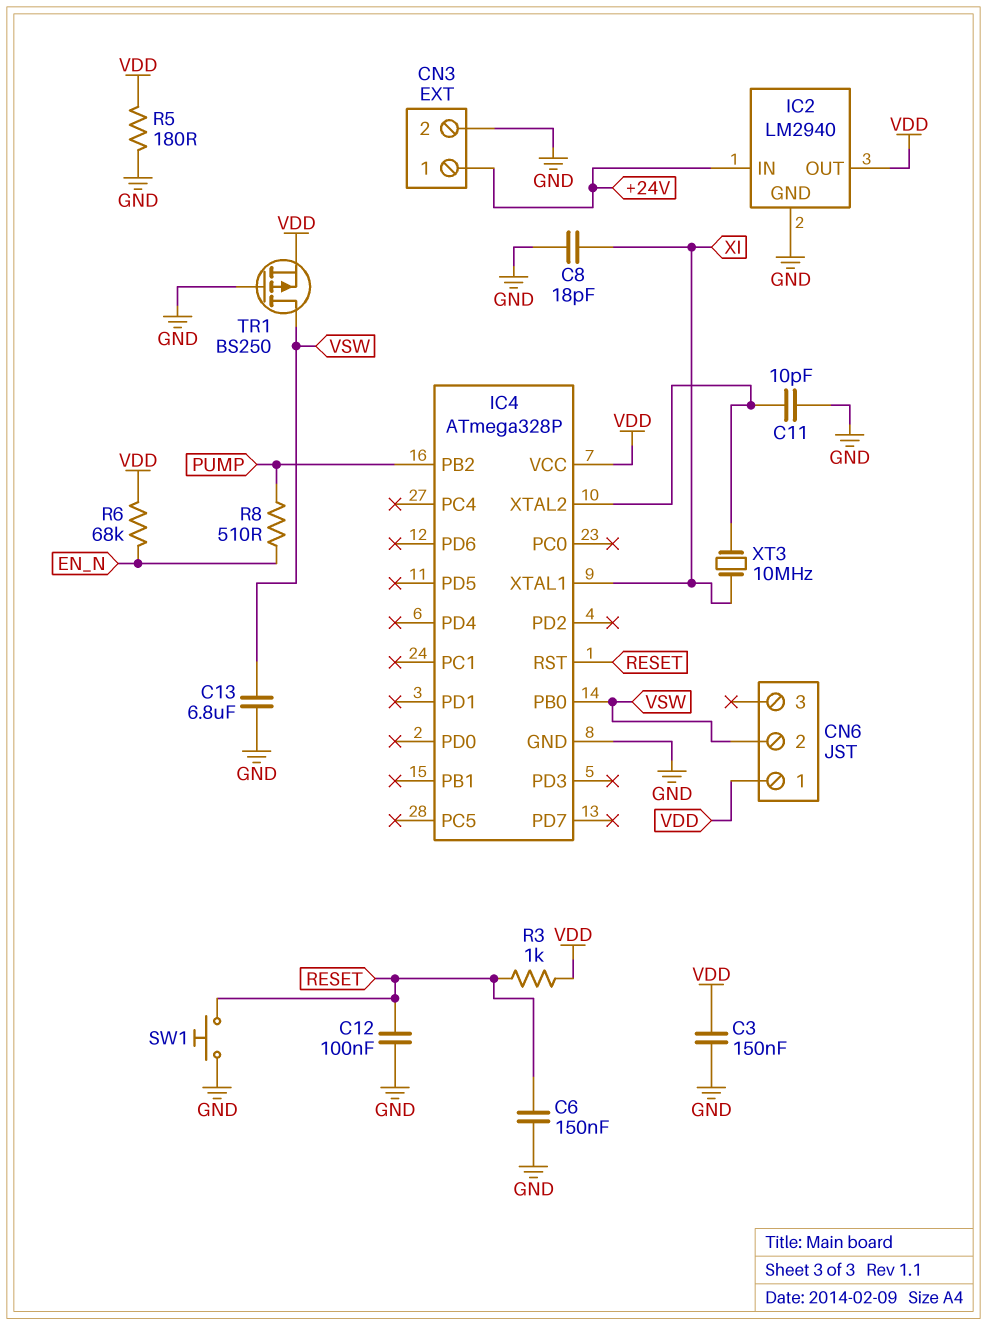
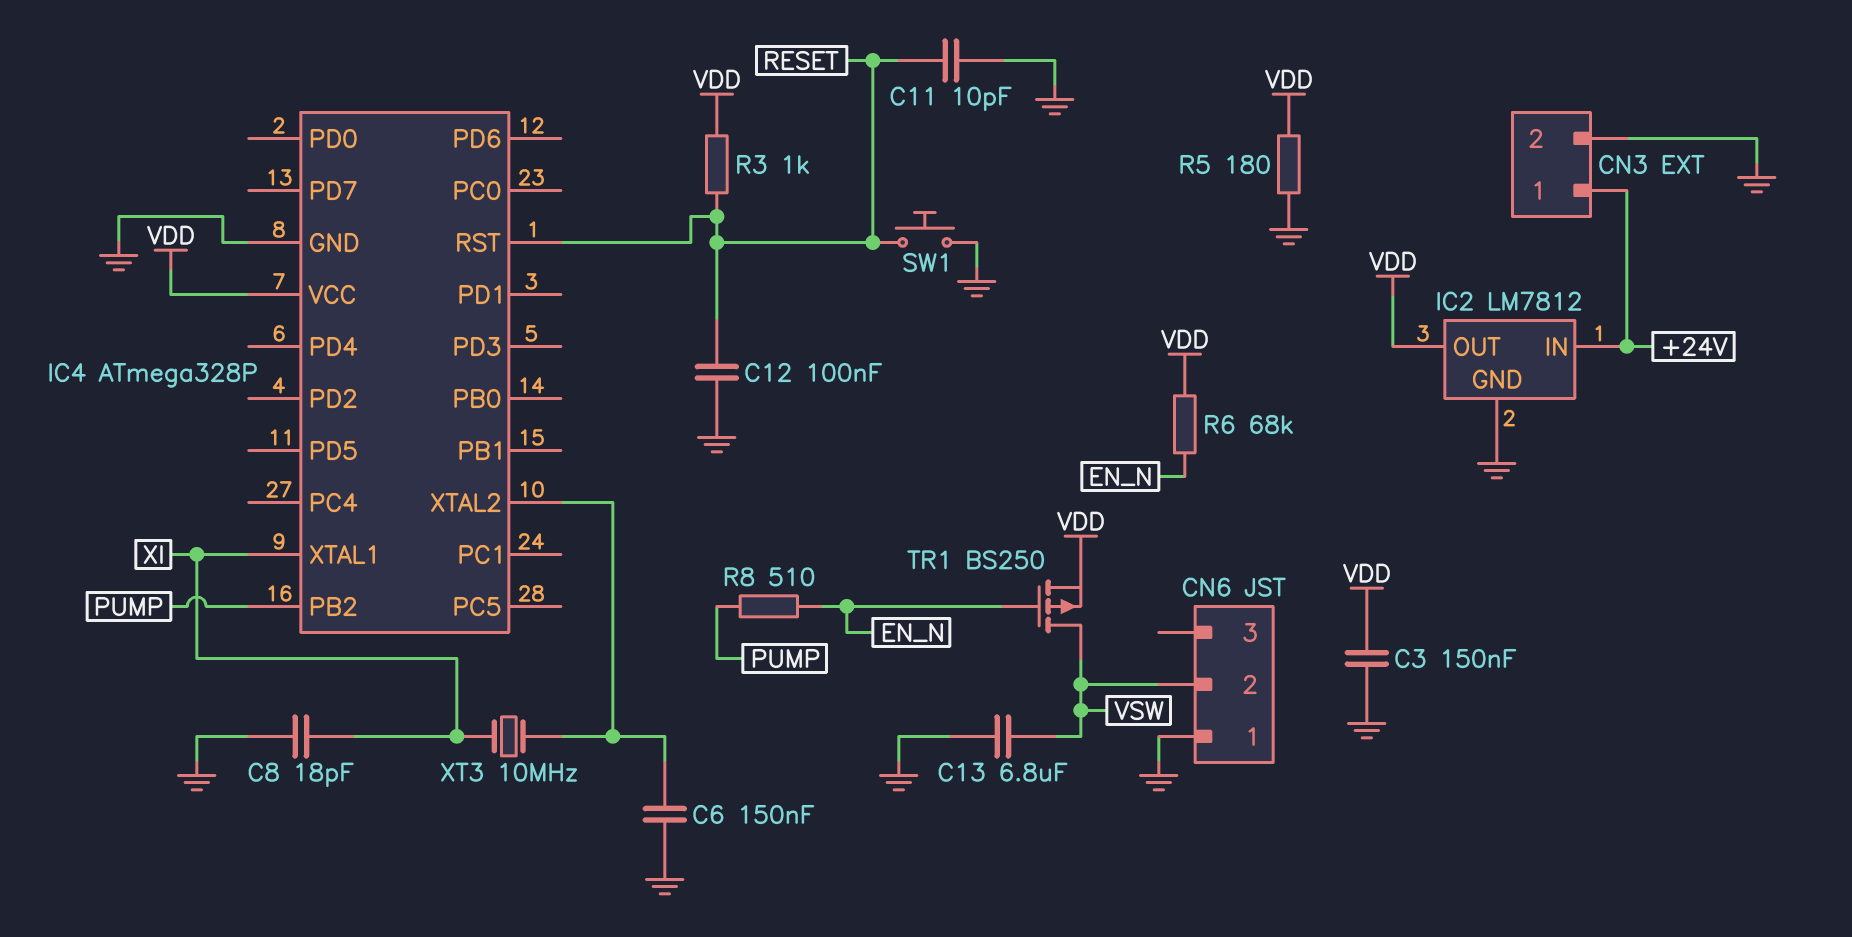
C6: 150nF (GND, RESET) -> 150nF (GND, IC4/XTAL2)
C11: 10pF (GND, IC4/XTAL2) -> 10pF (GND, RESET)
CN6 pin 1: VDD -> GND
IC2: LM2940 -> LM7812
IC4 pin PB0: VSW -> none
TR1: PMOS BS250 (G GND, D VSW, S VDD) -> PMOS BS250 (G EN_N, D VSW, S VDD)

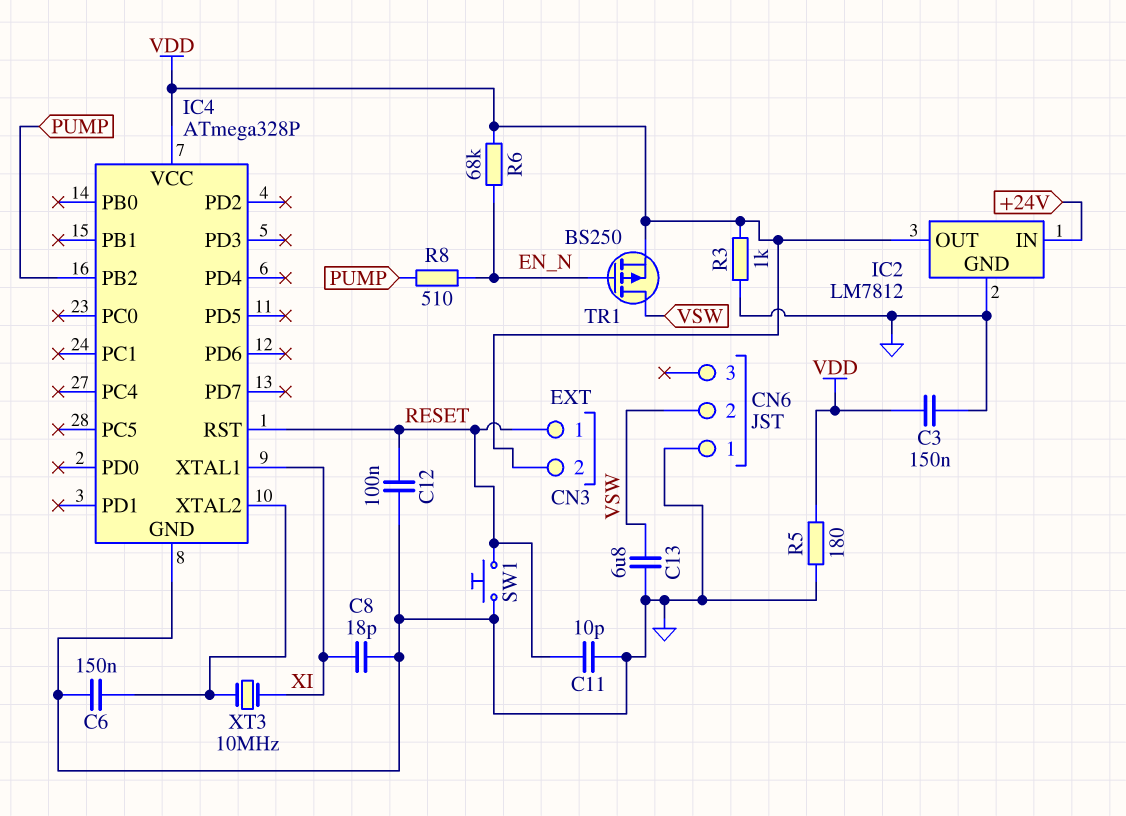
CN3 pin 1: +24V -> RESET
CN3 pin 2: GND -> VDD
R3: 1k (RESET, VDD) -> 1k (GND, VDD)

